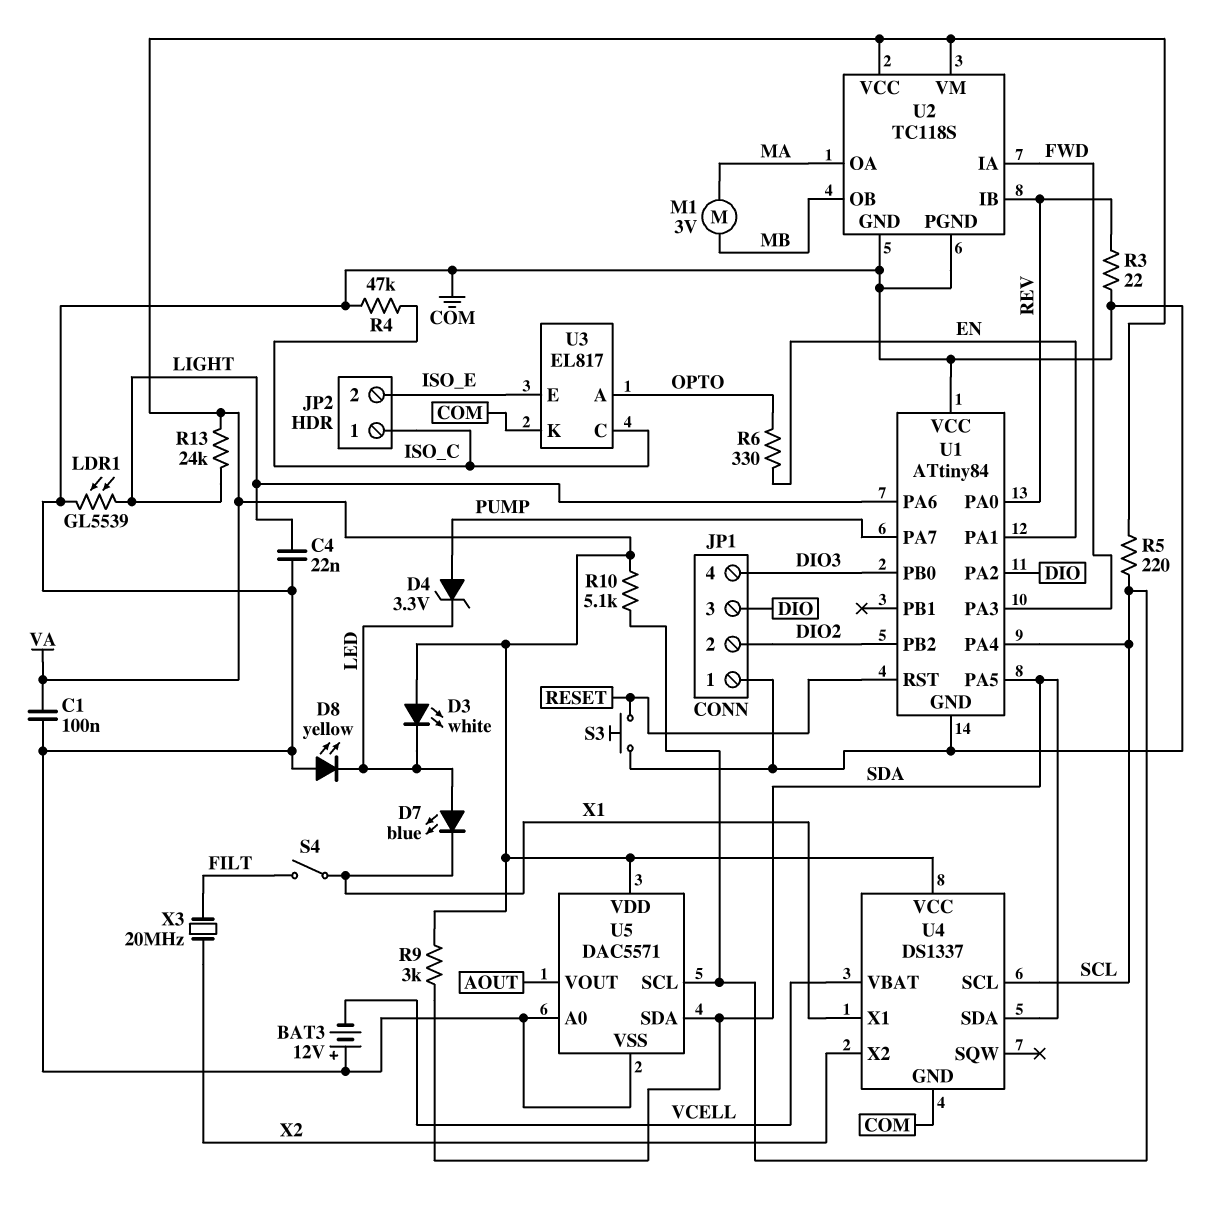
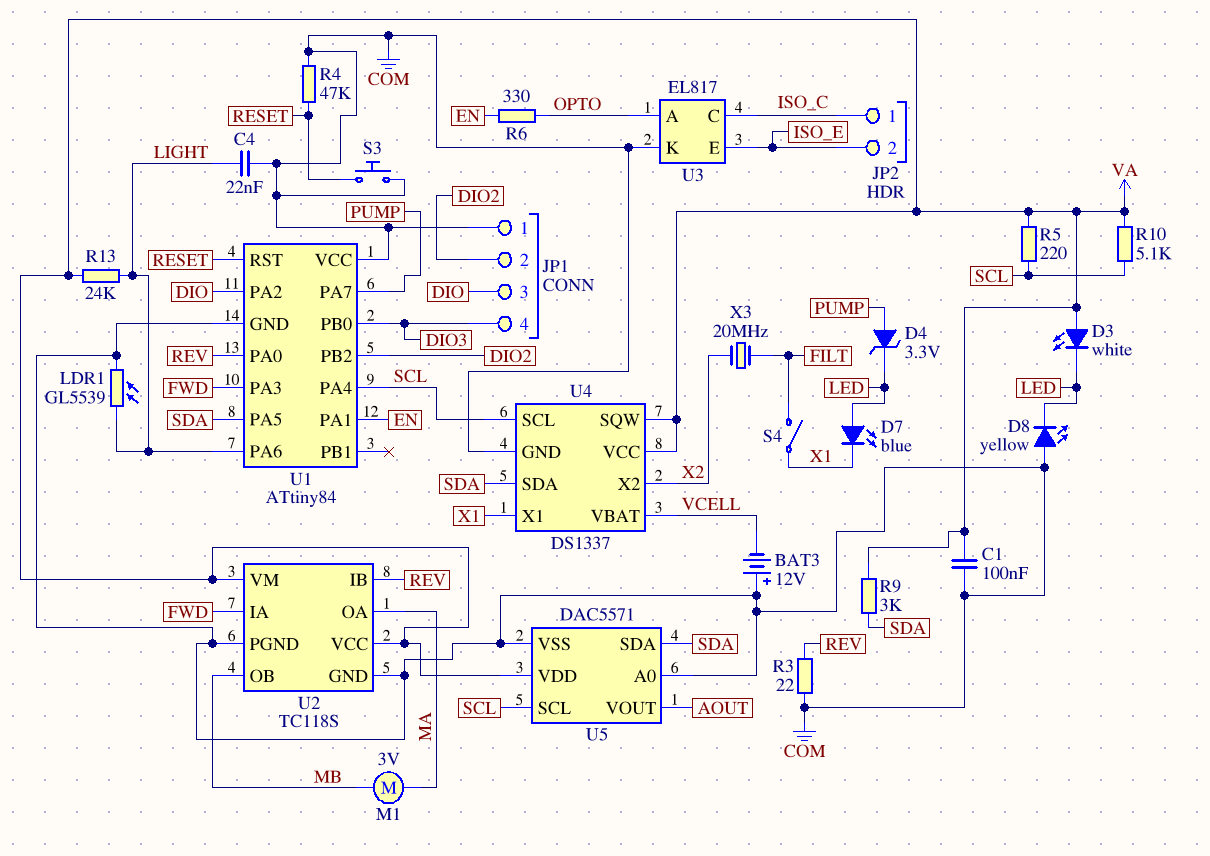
R4: 47k (COM, ISO_C) -> 47k (COM, RESET)
U4 pin SQW: none -> VA

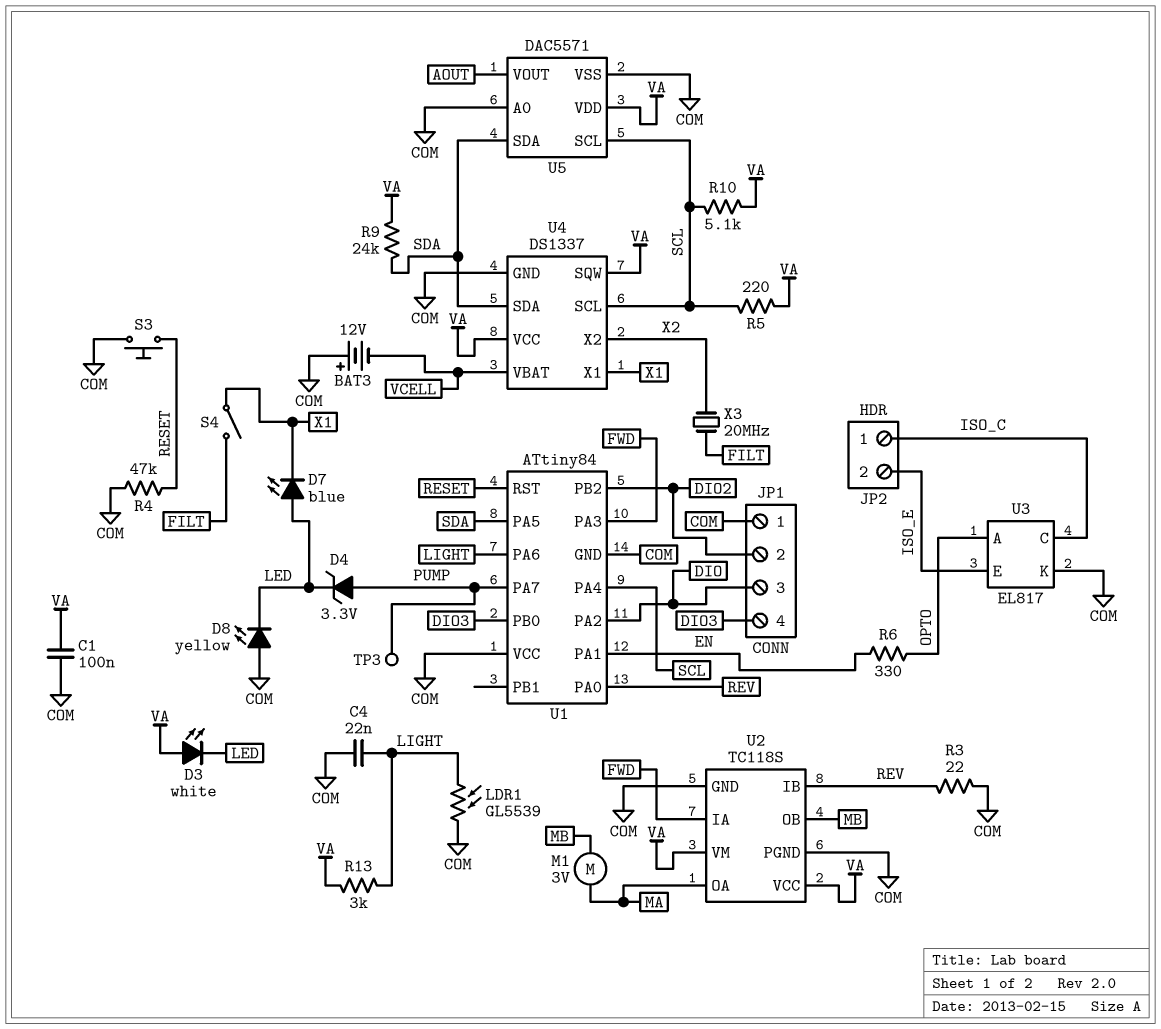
R9: 3k (SDA, VA) -> 24k (SDA, VA)
R13: 24k (LIGHT, VA) -> 3k (LIGHT, VA)
TP3: none -> test point (PUMP)

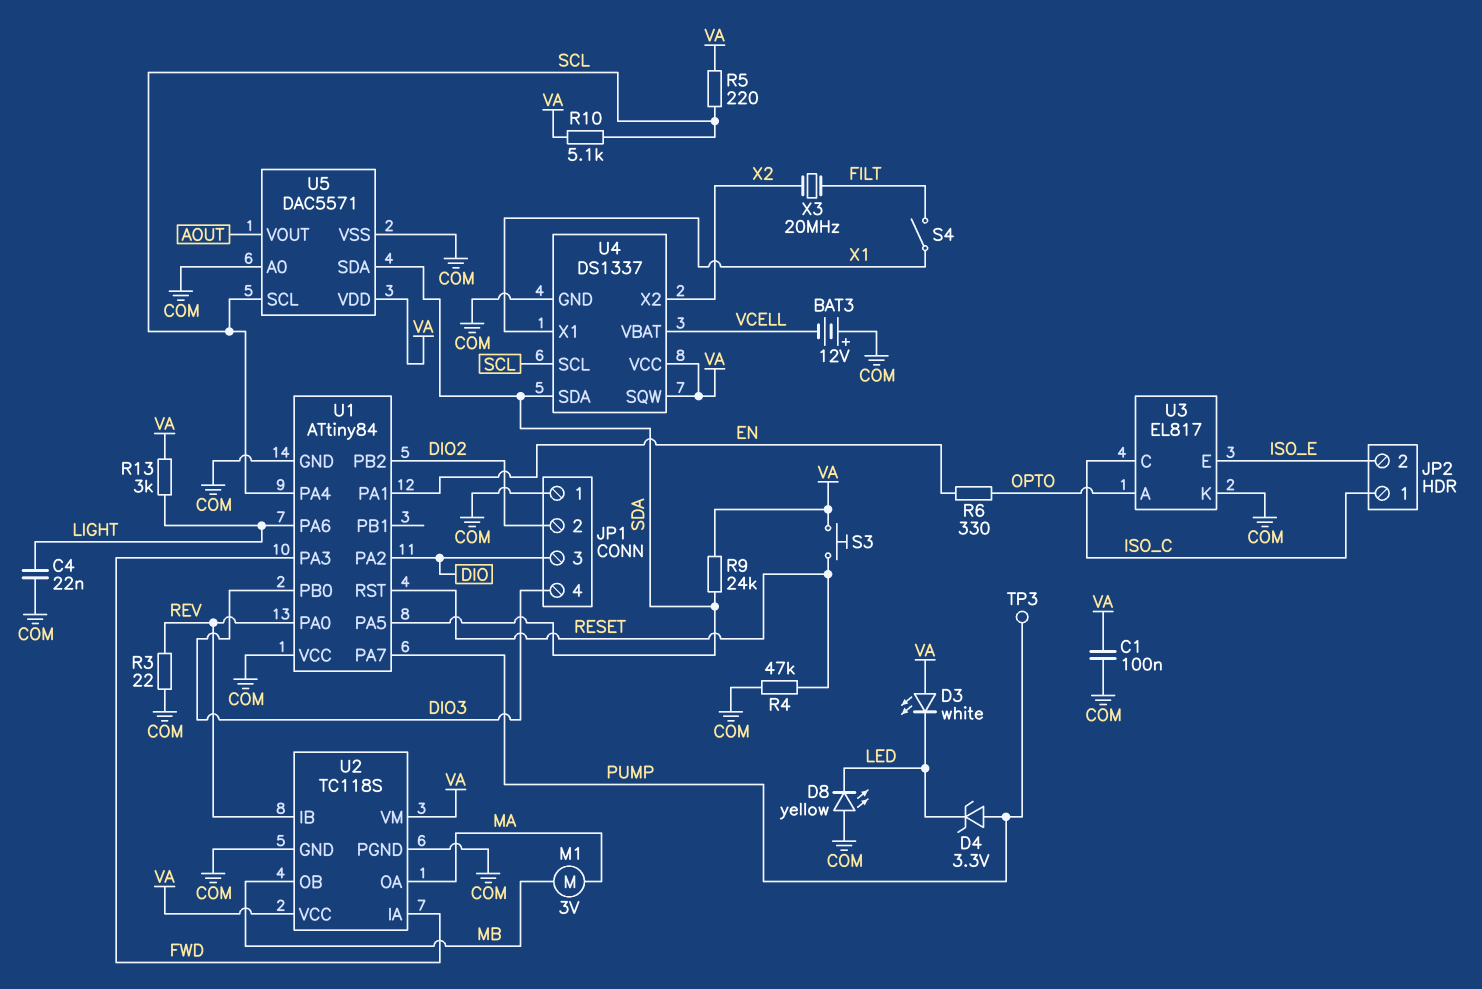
D7: LED blue (A LED, K X1) -> none
LDR1: GL5539 (COM, LIGHT) -> none
S3: button (COM, RESET) -> button (RESET, VA)

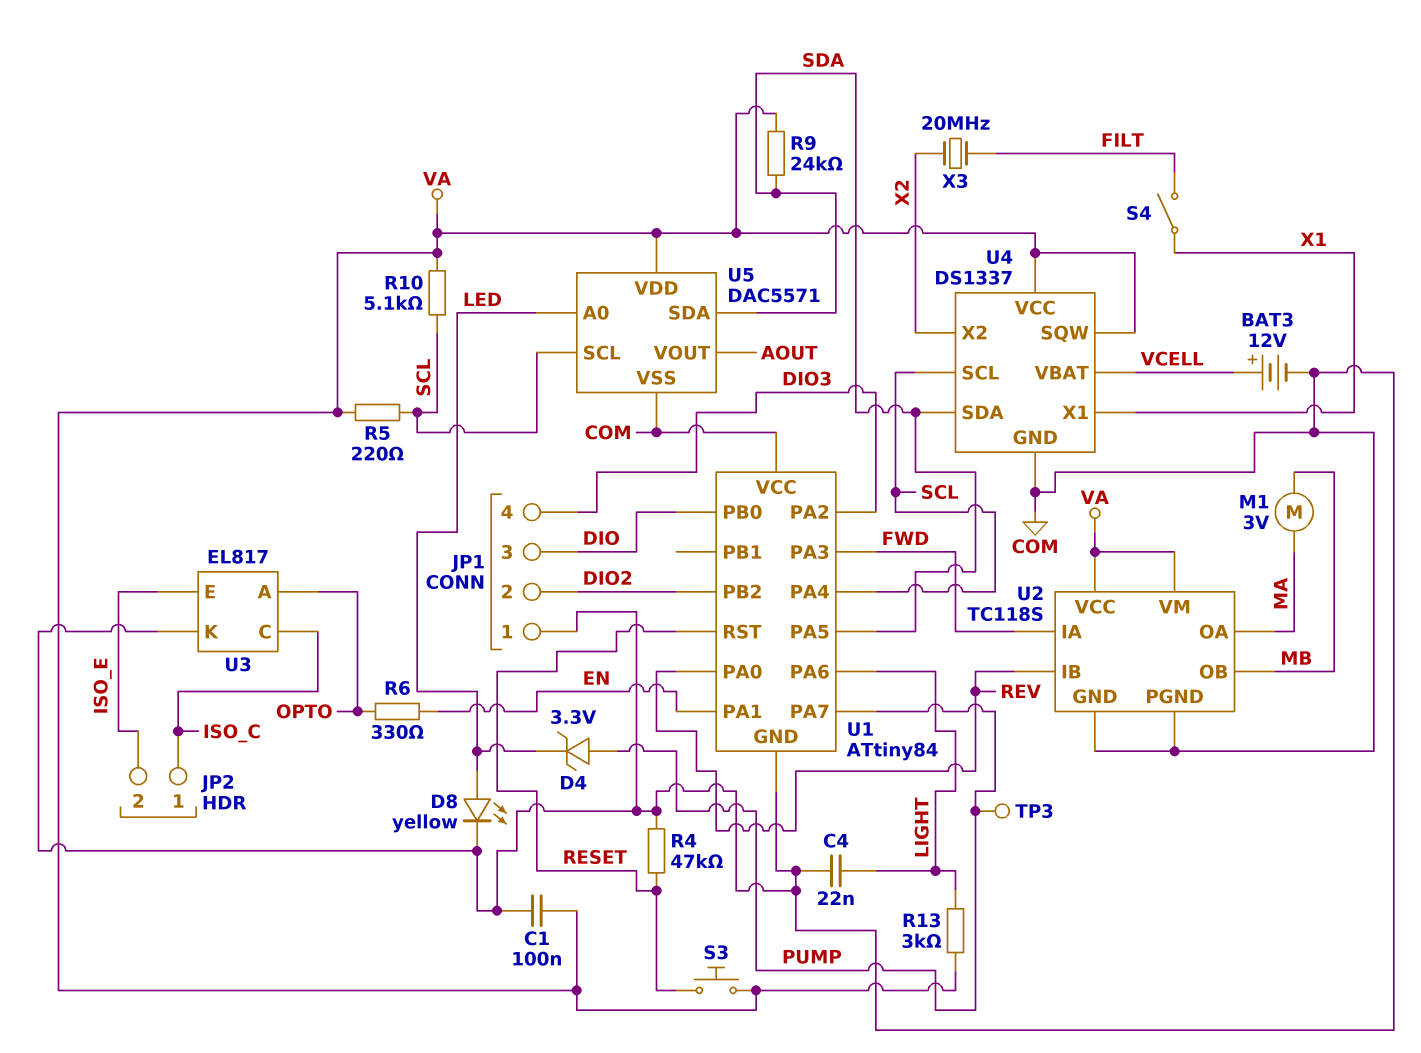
BAT3: 12V (plus COM, minus VCELL) -> 12V (plus VCELL, minus COM)
D3: LED white (A VA, K LED) -> none
D8: LED yellow (A COM, K LED) -> LED yellow (A LED, K COM)
R3: 22 (COM, REV) -> none
U1 pin PA2: DIO -> DIO3
U1 pin PB0: DIO3 -> DIO
U5 pin A0: COM -> LED

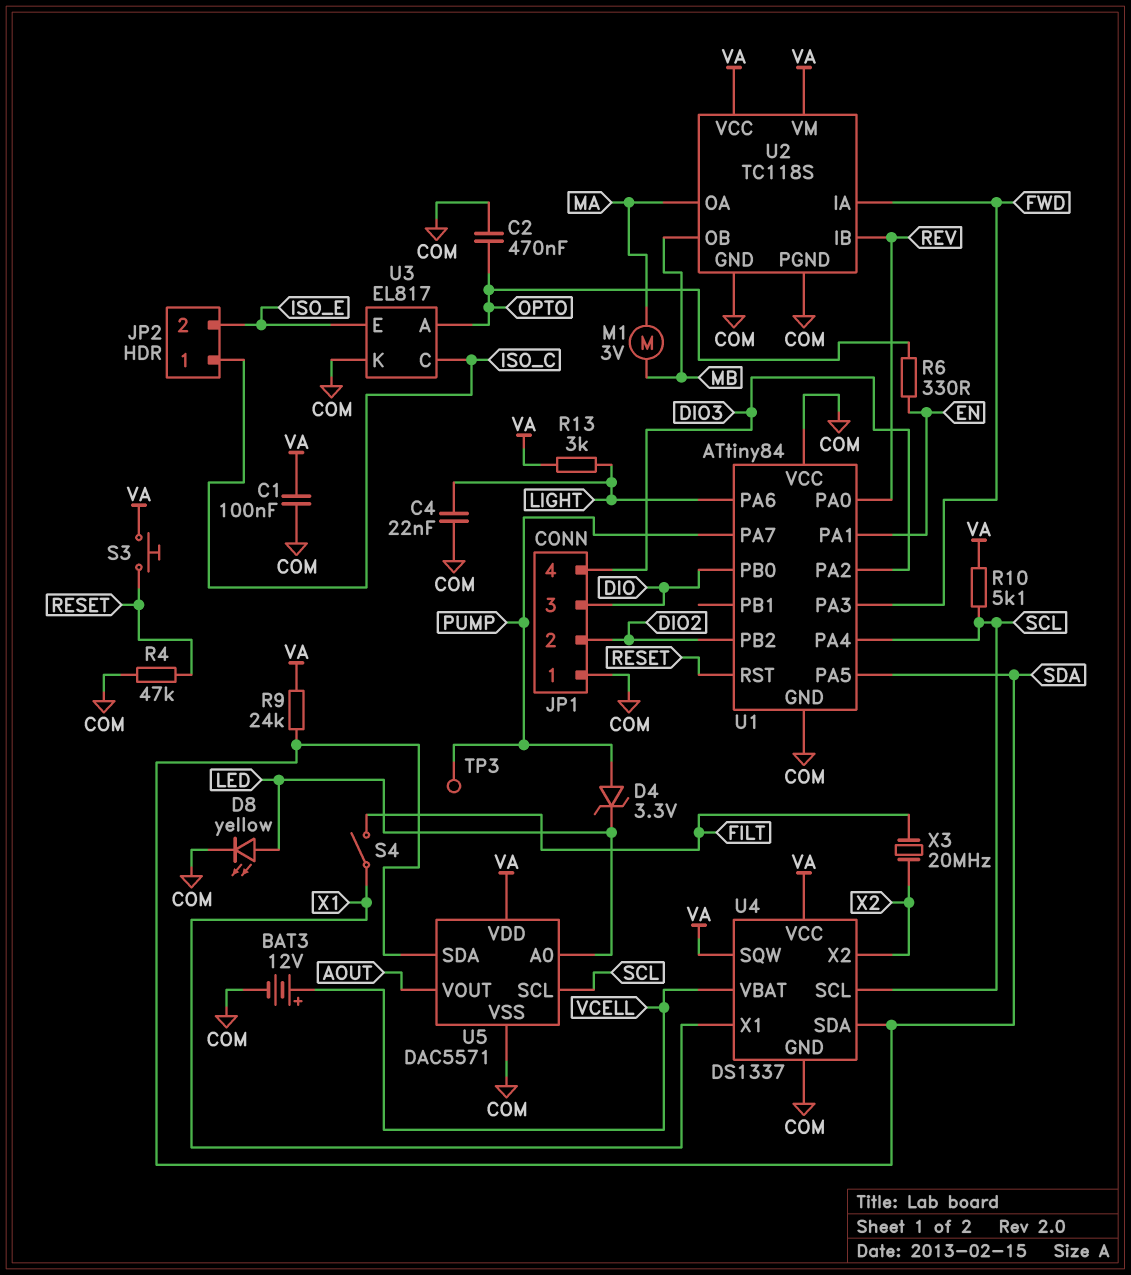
C2: none -> 470nF (COM, OPTO)
R5: 220 (SCL, VA) -> none

